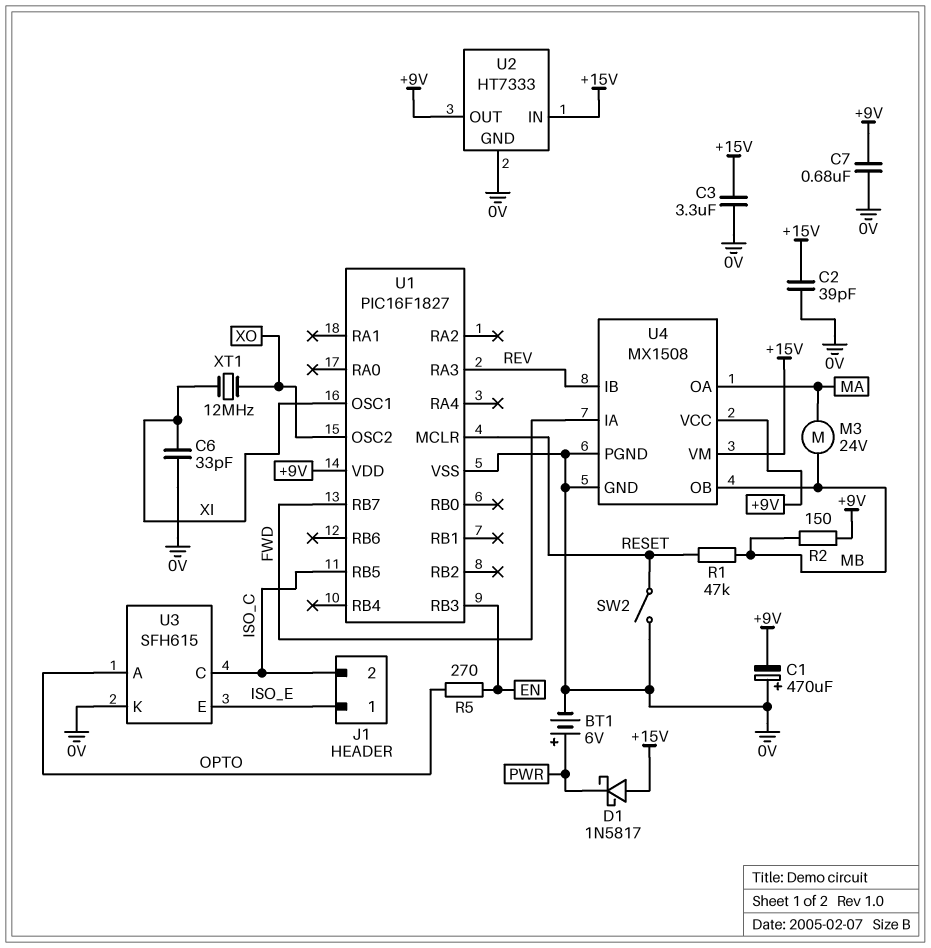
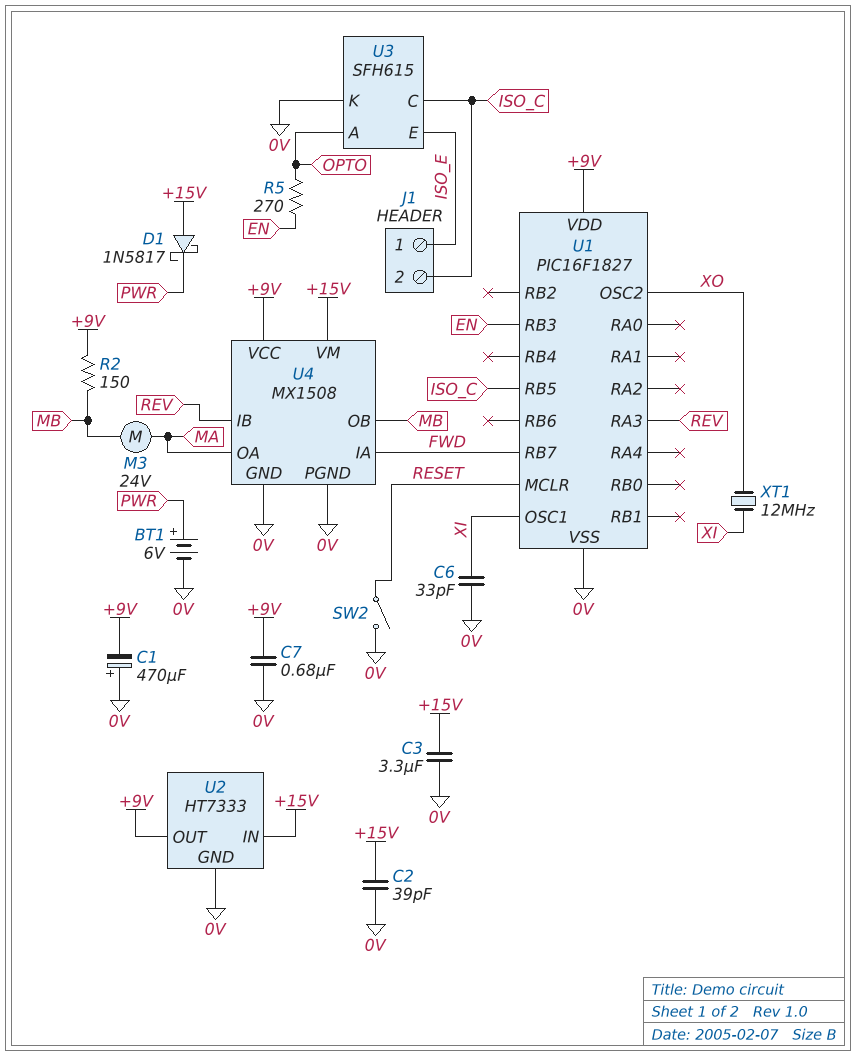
R1: 47k (MB, RESET) -> none

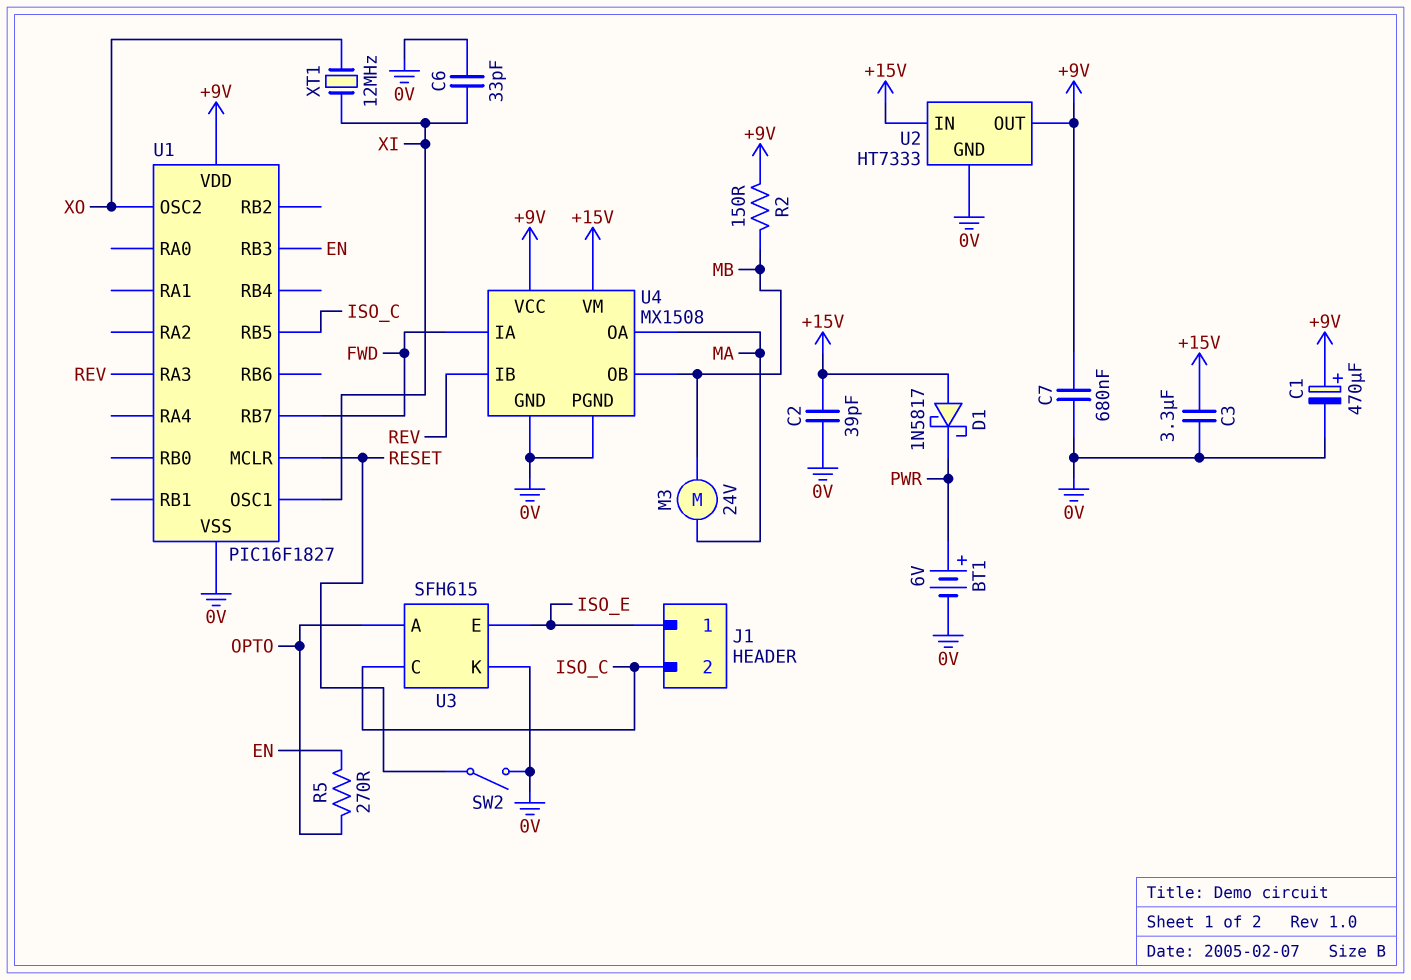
C1: 470uF (plus 0V, minus +9V) -> 470uF (plus +9V, minus 0V)

